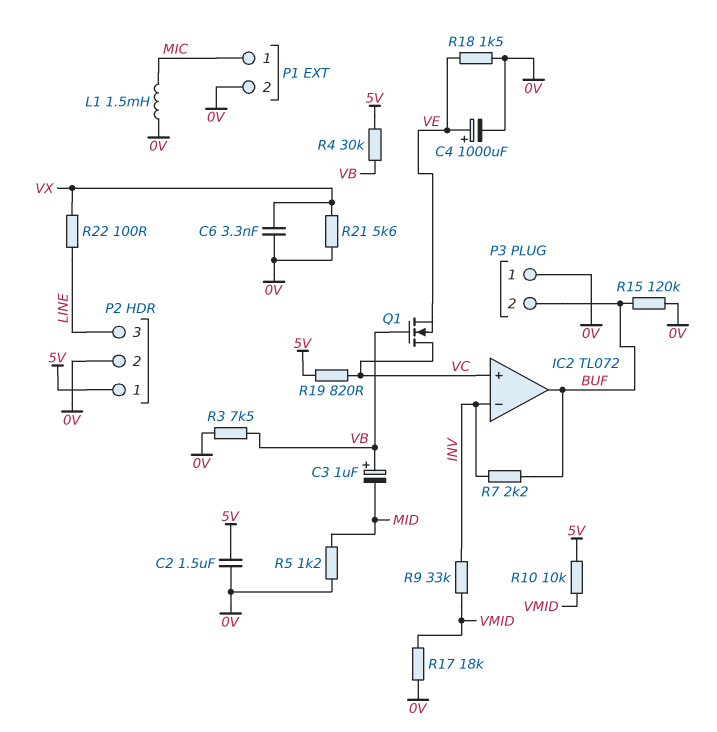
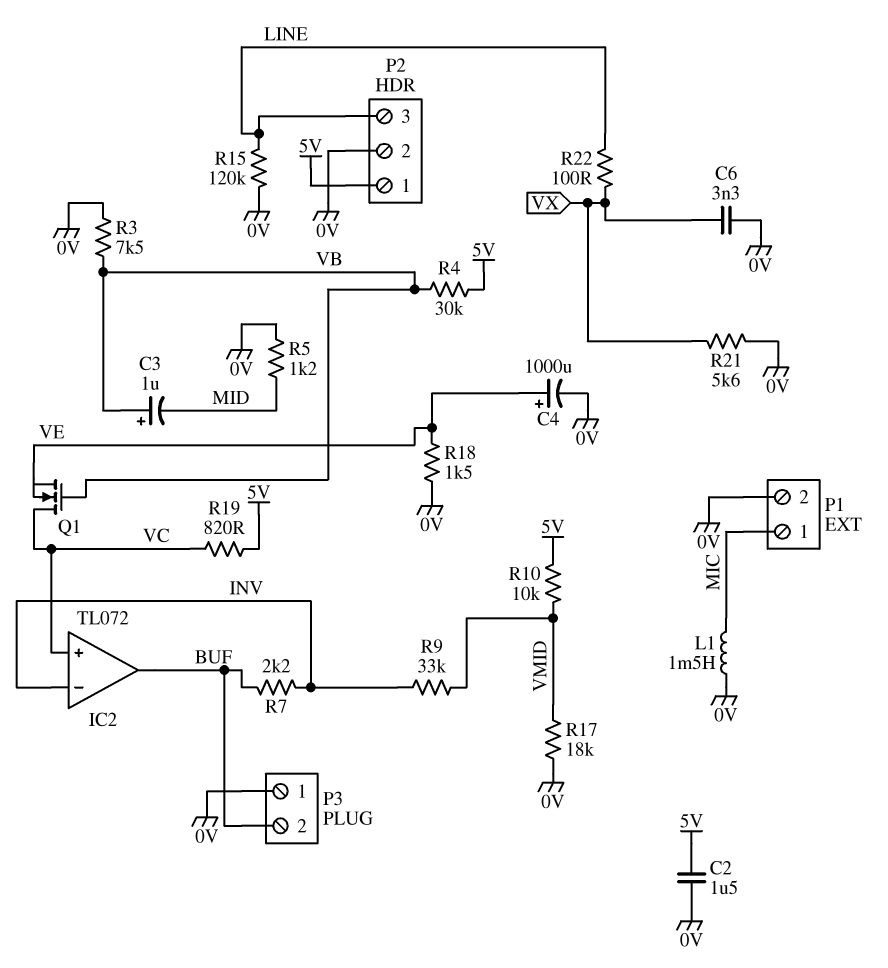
R15: 120k (0V, BUF) -> 120k (0V, LINE)

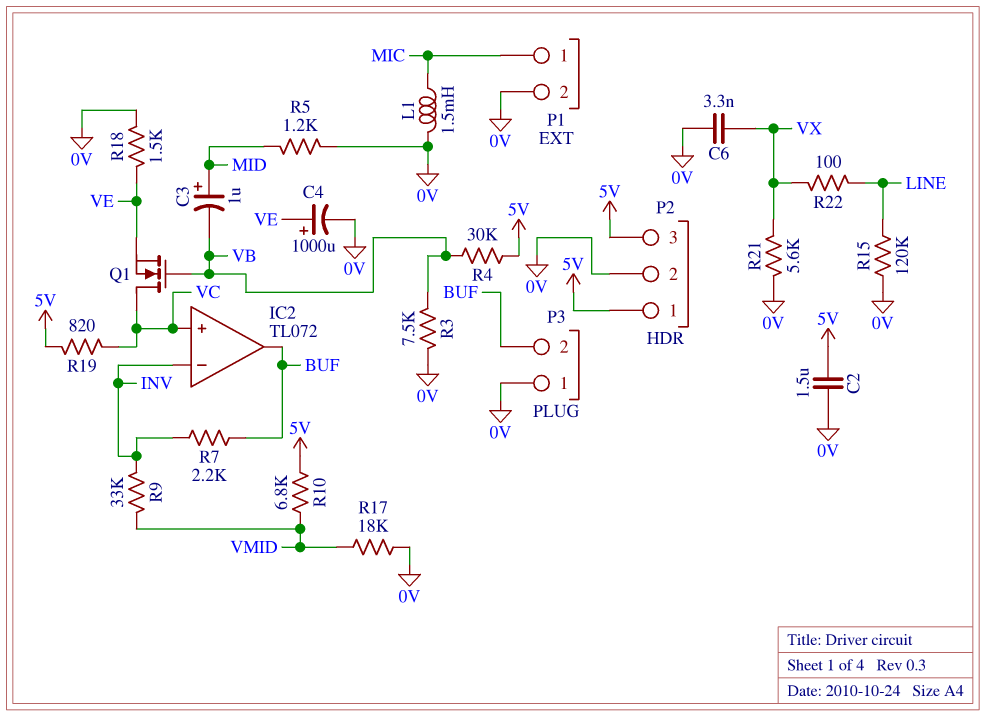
C3: 1uF (plus VB, minus MID) -> 1uF (plus MID, minus VB)
P2 pin 3: LINE -> 5V
R10: 10k (5V, VMID) -> 6.8k (5V, VMID)

